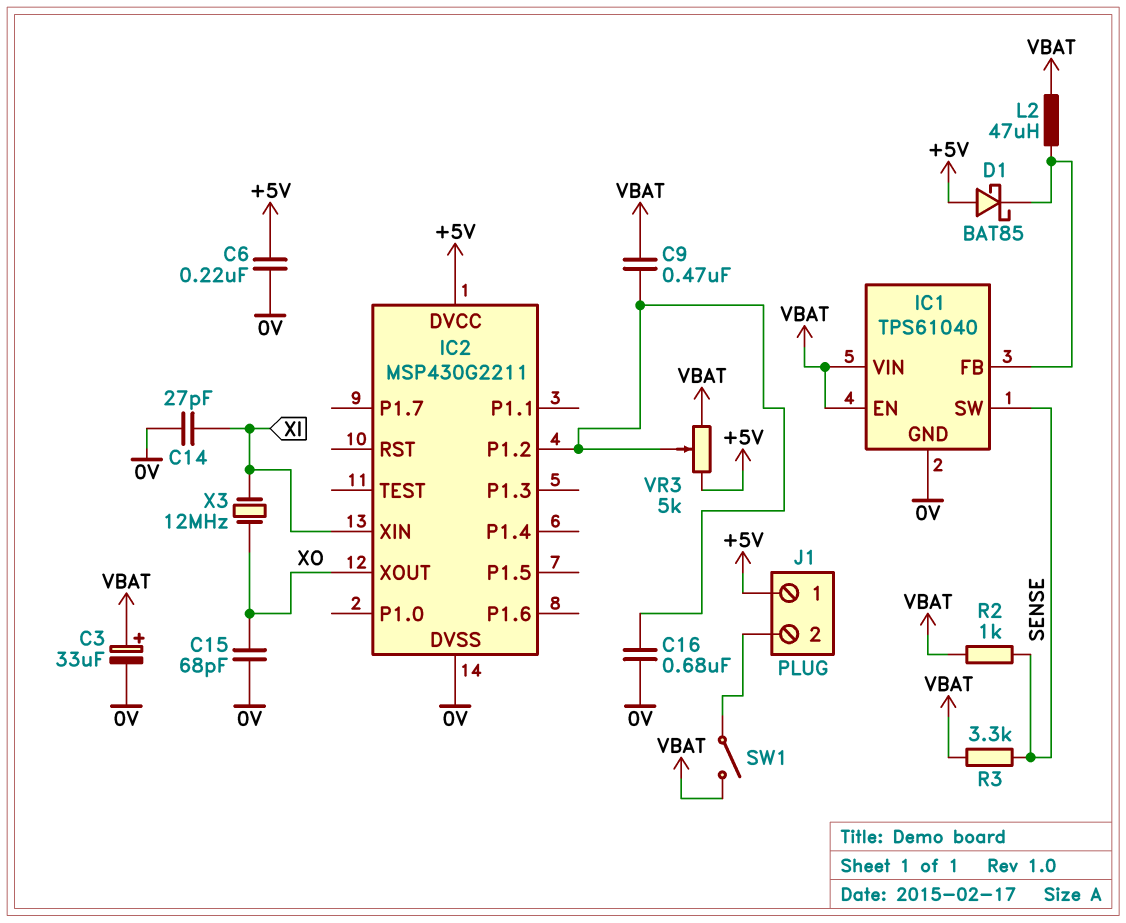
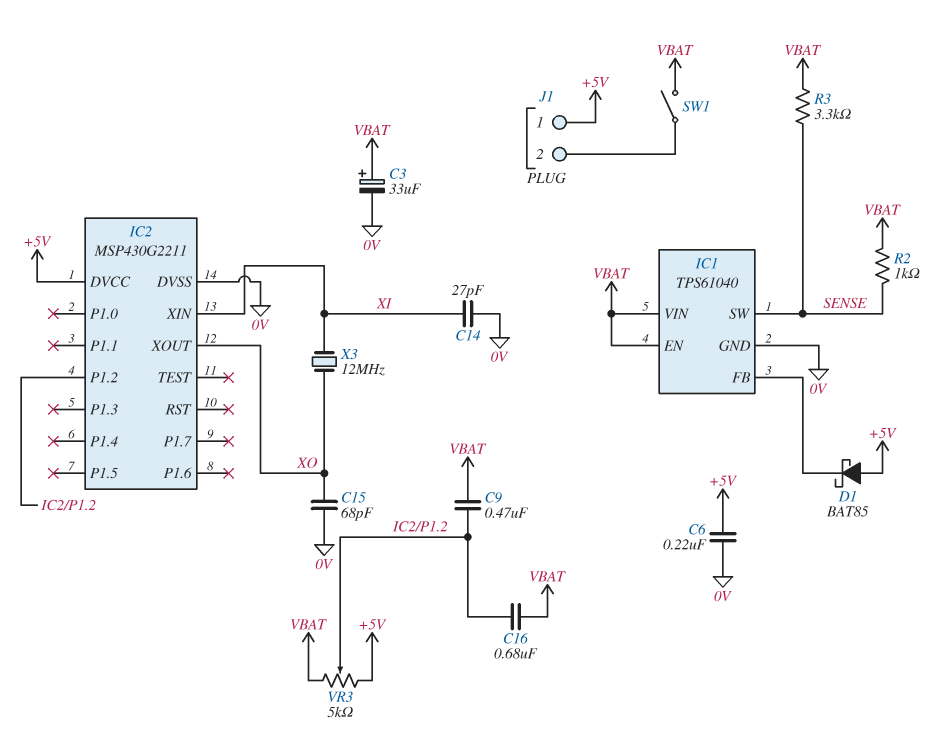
C16: 680nF (0V, IC2/P1.2) -> 680nF (IC2/P1.2, VBAT)
L2: 47uH (IC1/FB, VBAT) -> none

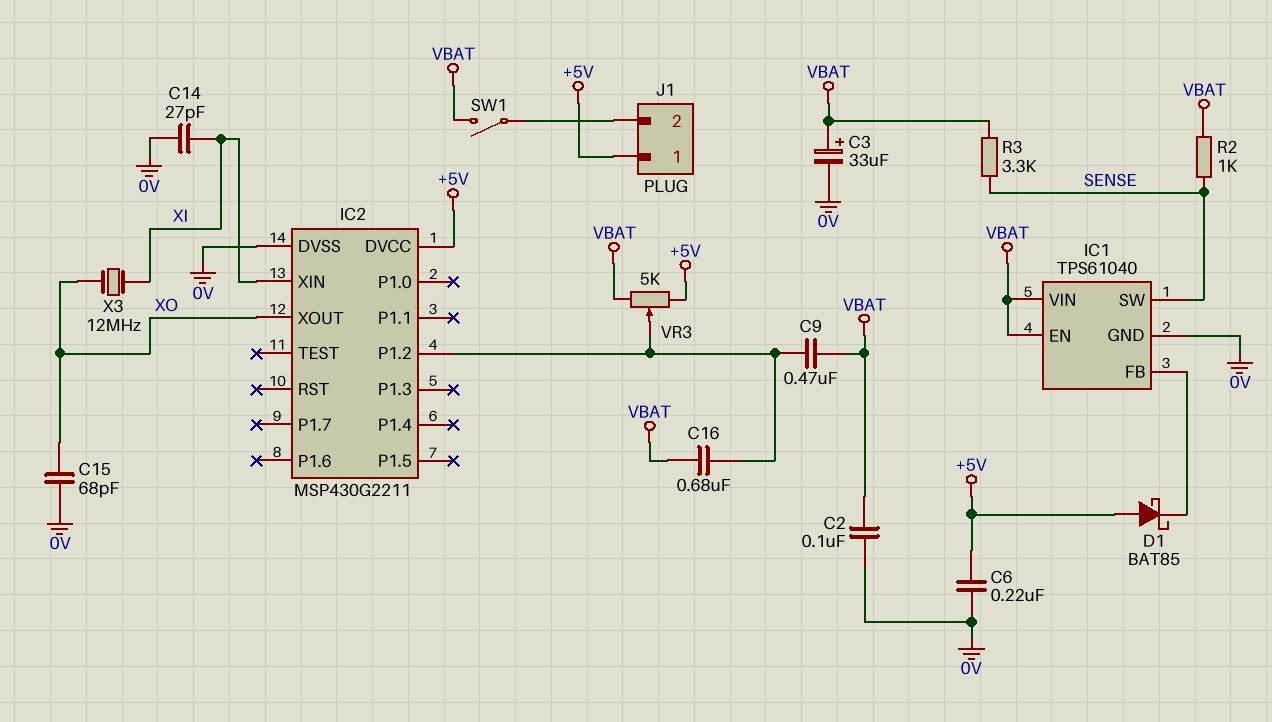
C2: none -> 100nF (0V, VBAT)

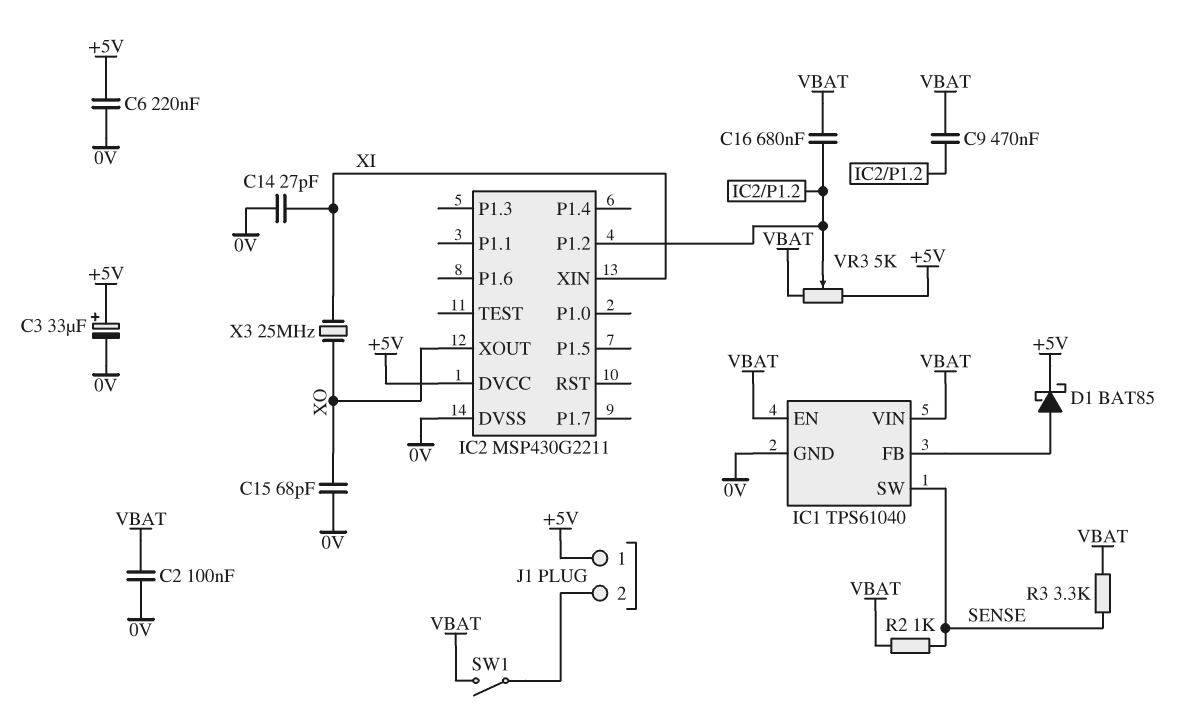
C3: 33uF (plus VBAT, minus 0V) -> 33uF (plus +5V, minus 0V)
D1: schottky BAT85 (A +5V, K IC1/FB) -> schottky BAT85 (A IC1/FB, K +5V)
X3: 12MHz (XI, XO) -> 25MHz (XI, XO)

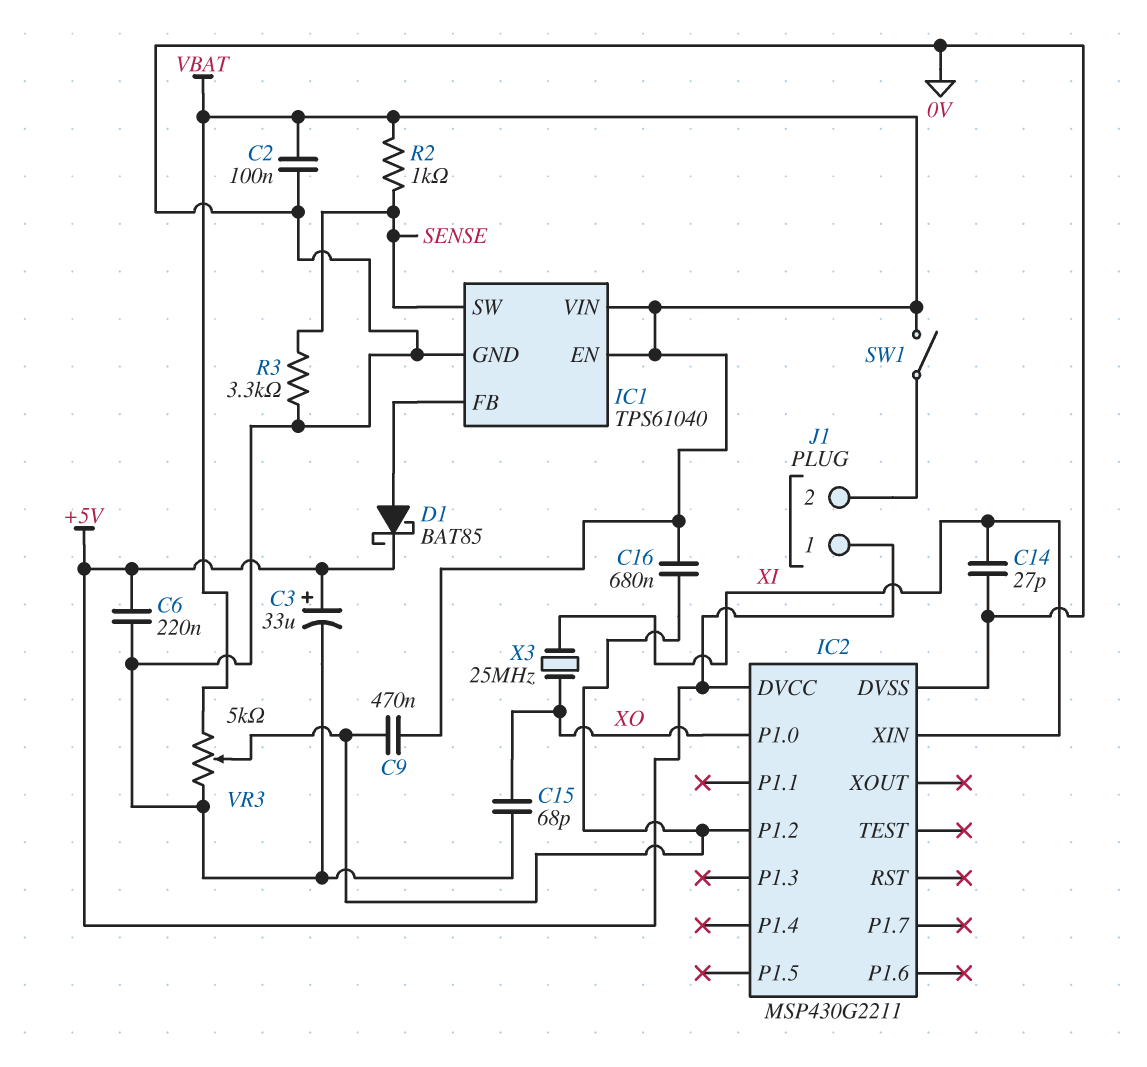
IC2 pin P1.0: none -> XO
IC2 pin XOUT: XO -> none
R3: 3.3k (SENSE, VBAT) -> 3.3k (0V, SENSE)
VR3: 5k (+5V, VBAT, wiper IC2/P1.2) -> 5k (0V, VBAT, wiper IC2/P1.2)

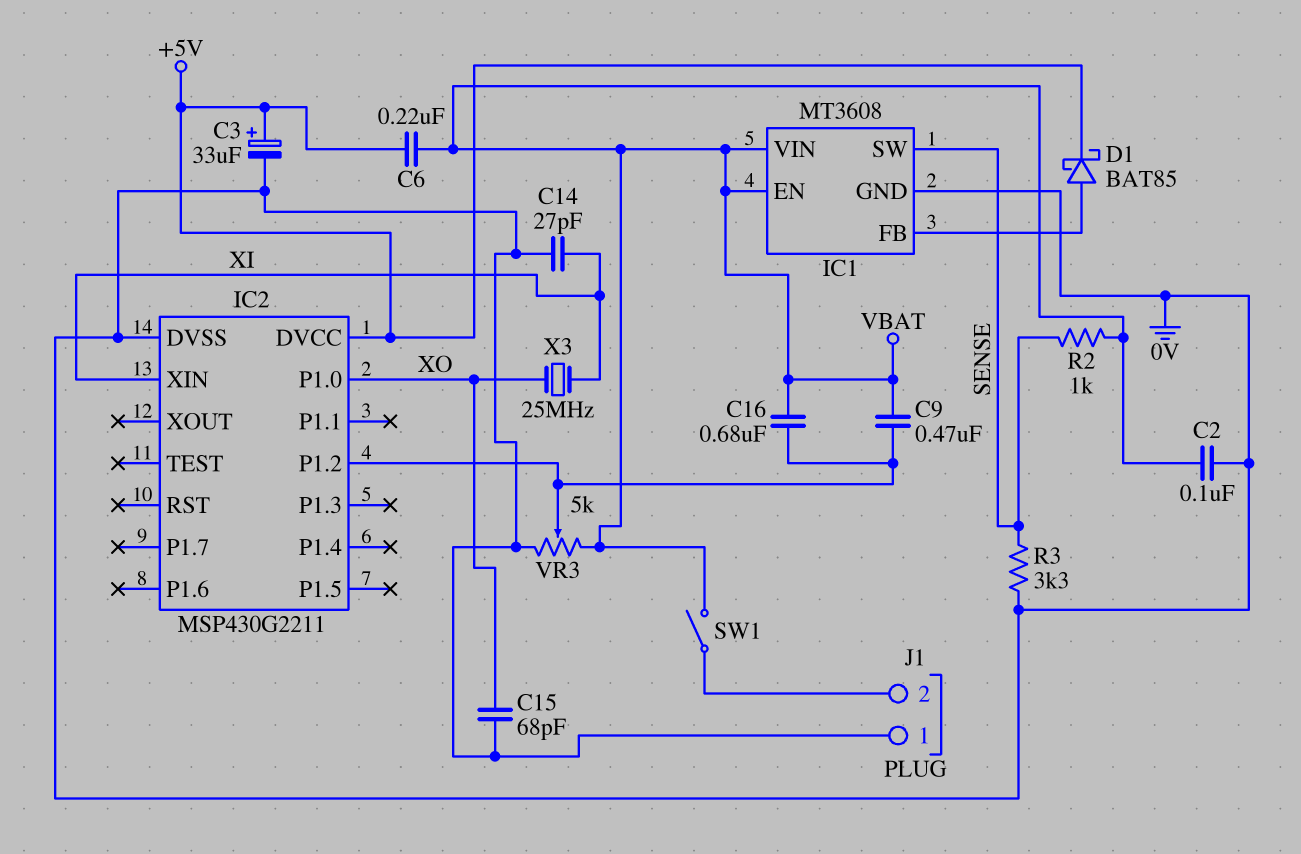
C6: 220nF (+5V, 0V) -> 220nF (+5V, VBAT)
IC1: TPS61040 -> MT3608
J1 pin 1: +5V -> 0V

